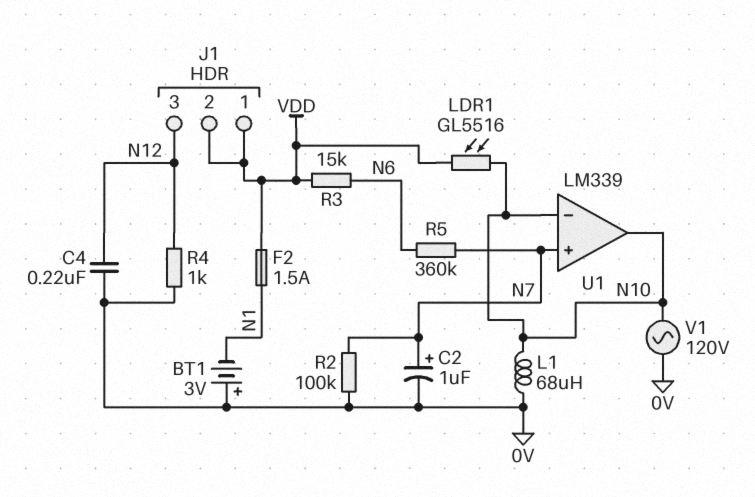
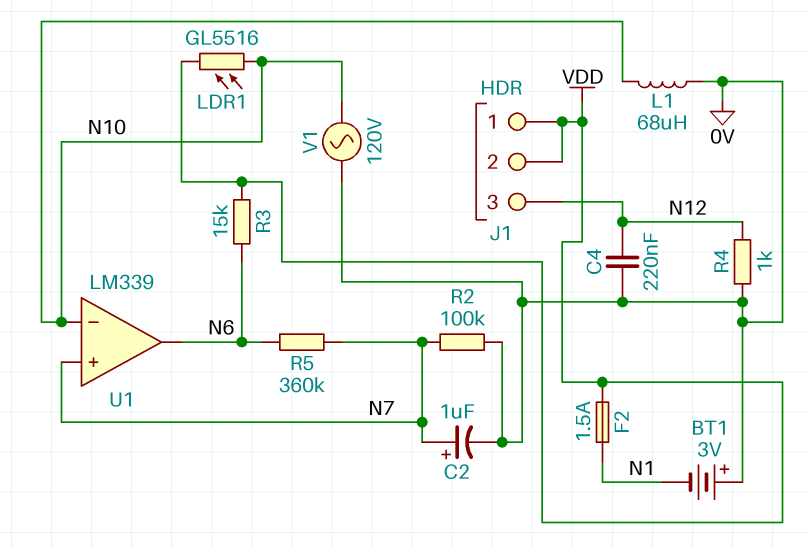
U1 pin out: N10 -> N6

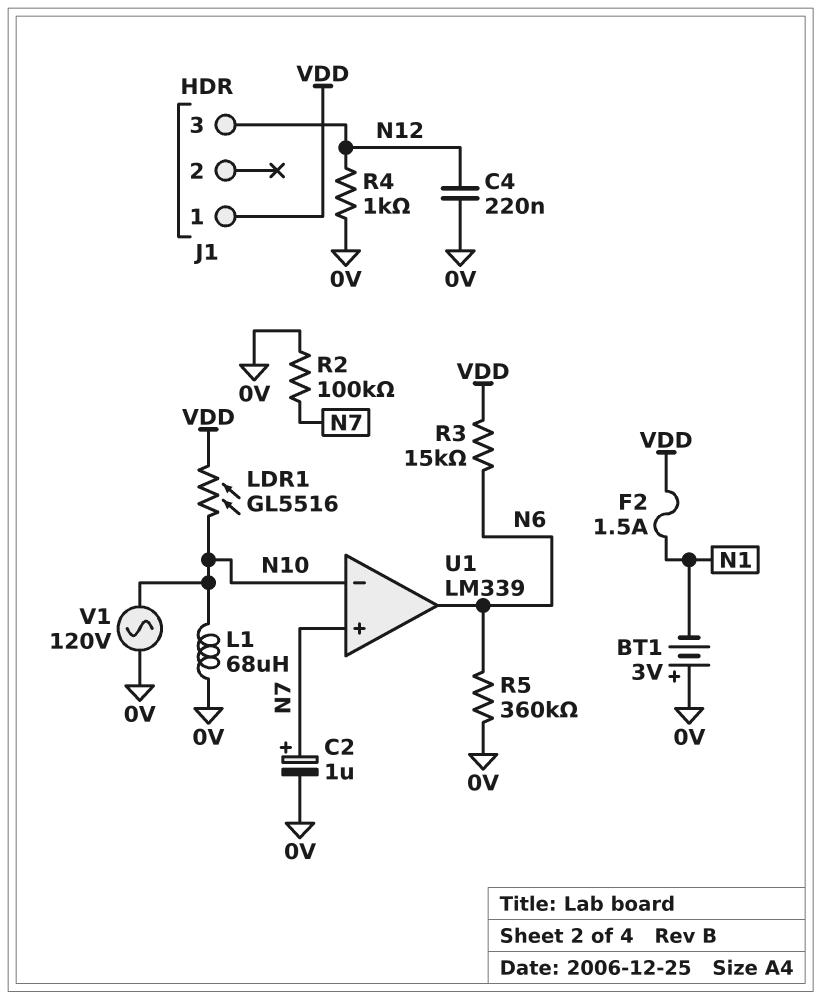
J1 pin 2: VDD -> none
R5: 360k (N6, N7) -> 360k (0V, N6)

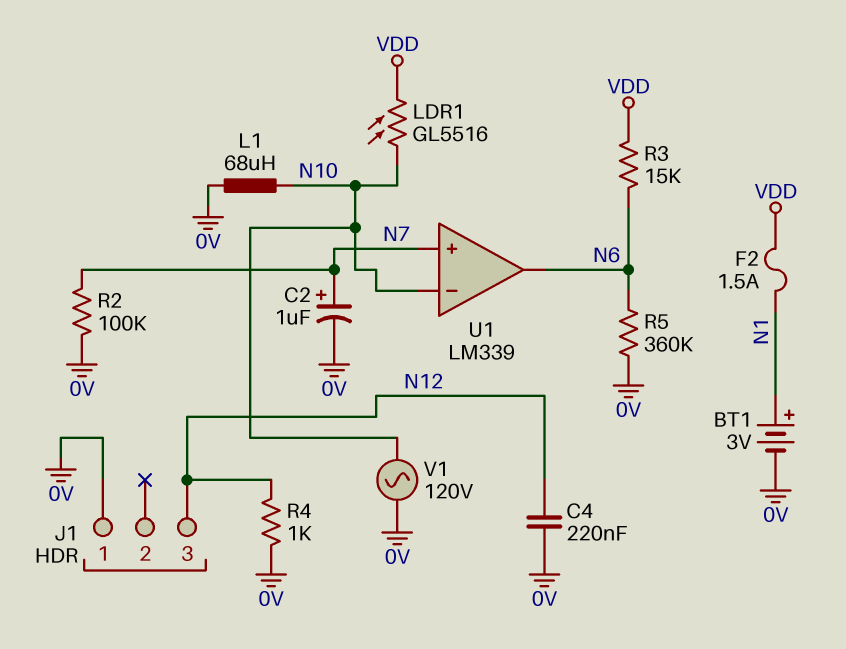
BT1: 3V (plus 0V, minus N1) -> 3V (plus N1, minus 0V)
J1 pin 1: VDD -> 0V

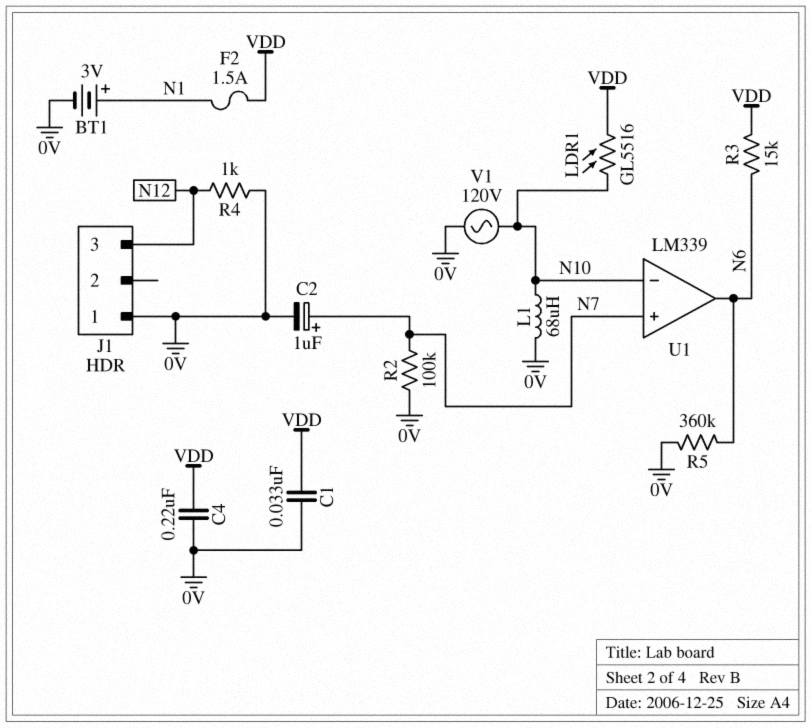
C1: none -> 33nF (0V, VDD)
C4: 220nF (0V, N12) -> 220nF (0V, VDD)

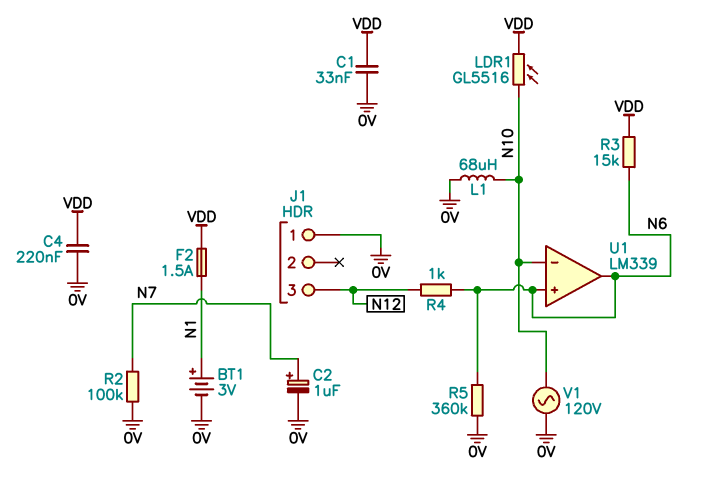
R4: 1k (0V, N12) -> 1k (N6, N12)
U1 pin in+: N7 -> N6

